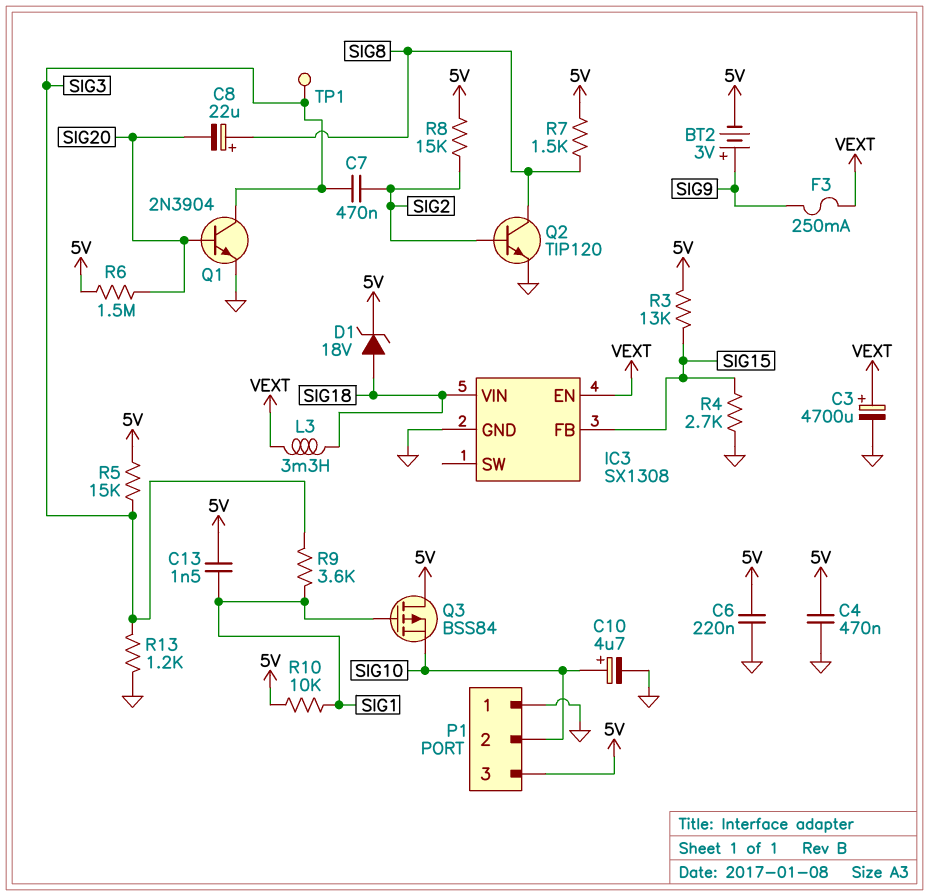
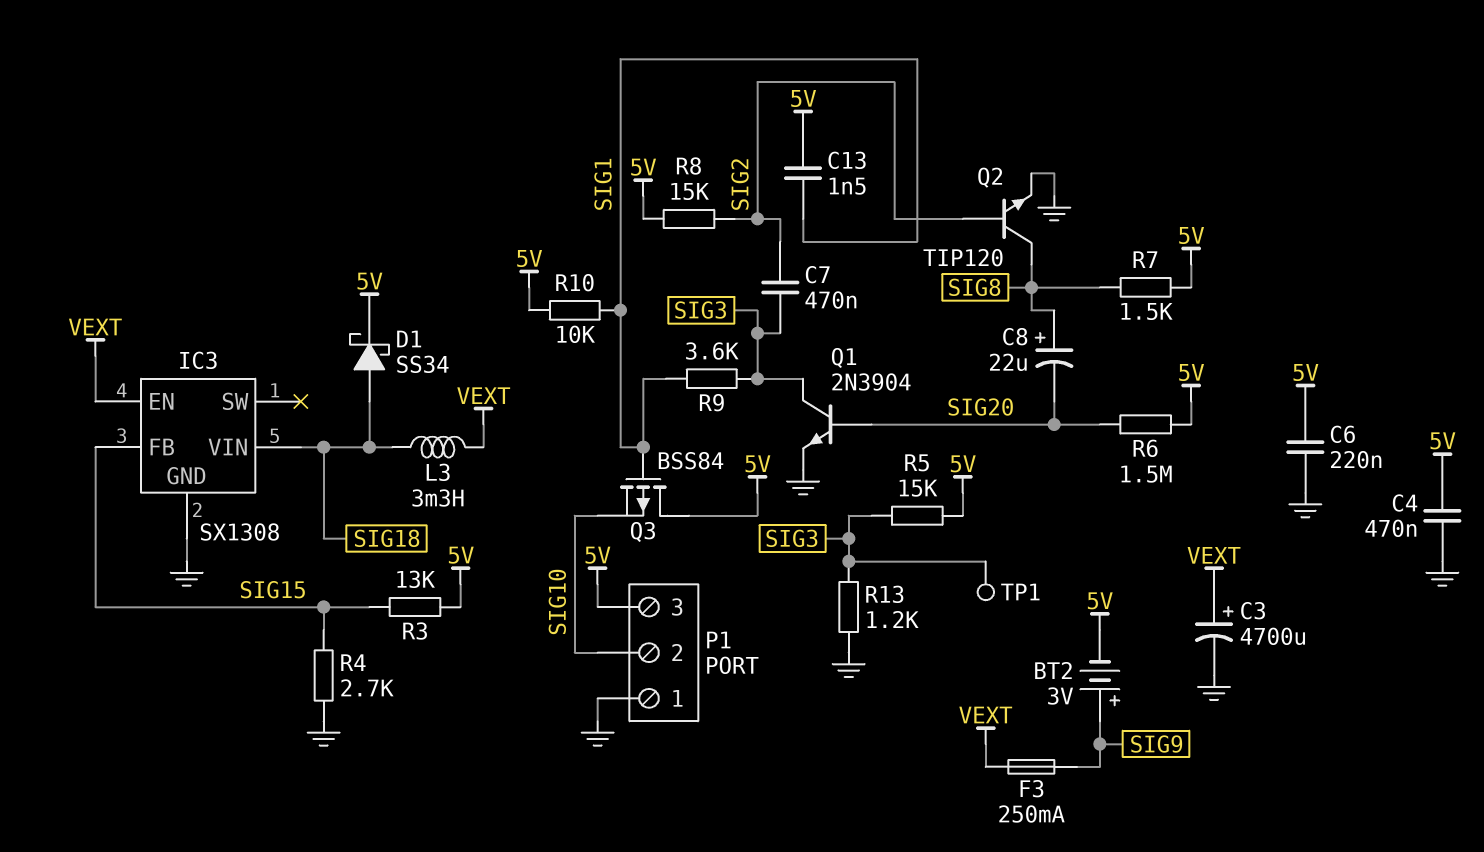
C10: 4.7uF (plus SIG10, minus GND) -> none
D1: zener 18V (A SIG18, K 5V) -> schottky SS34 (A SIG18, K 5V)

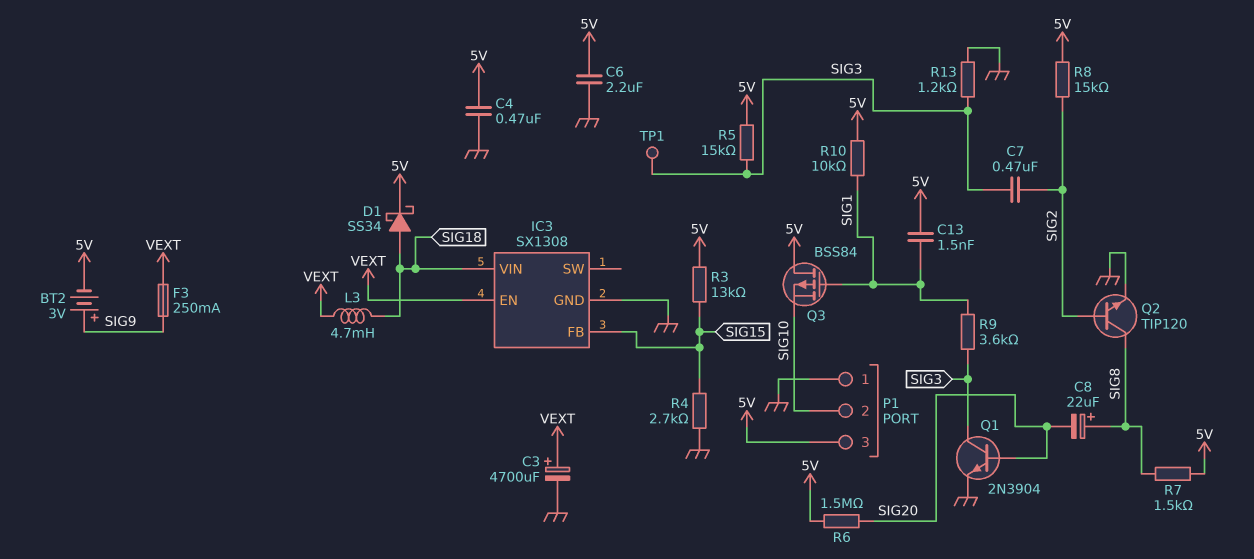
C6: 220nF (5V, GND) -> 2.2uF (5V, GND)
L3: 3.3mH (SIG18, VEXT) -> 4.7mH (SIG18, VEXT)

